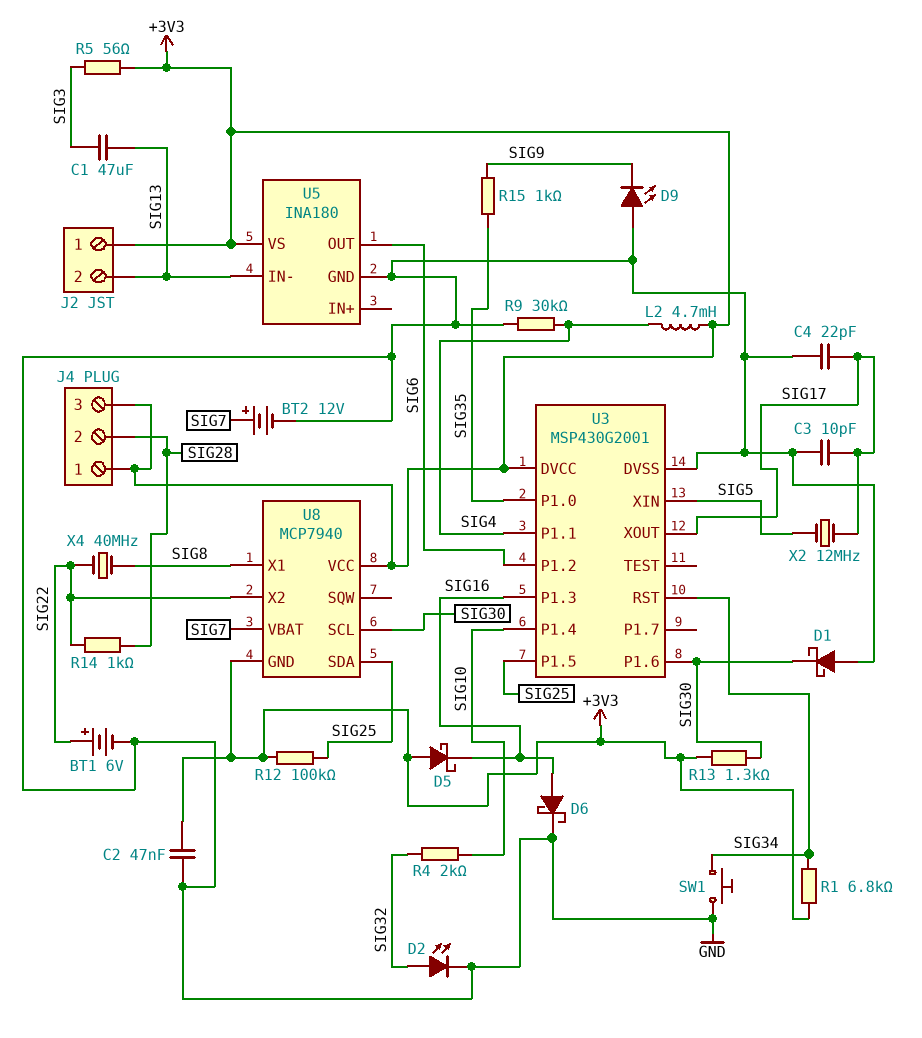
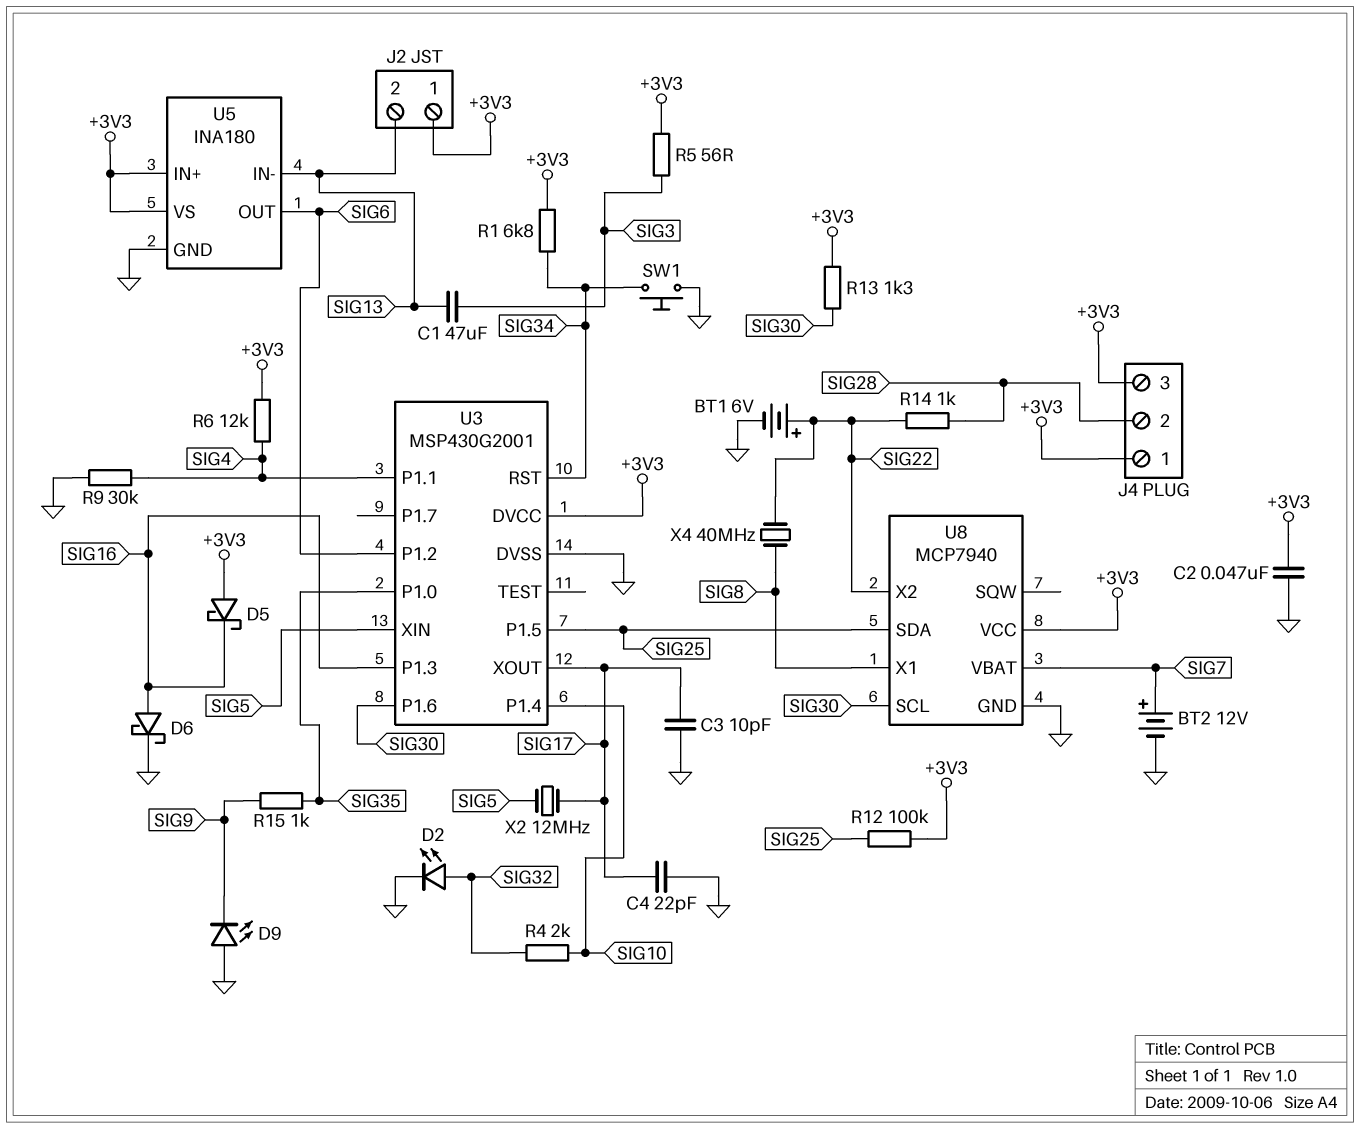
D1: schottky (A GND, K SIG30) -> none
L2: 4.7mH (+3V3, SIG4) -> none
R6: none -> 12k (+3V3, SIG4)
U5 pin IN+: none -> +3V3
U8 pin GND: +3V3 -> GND

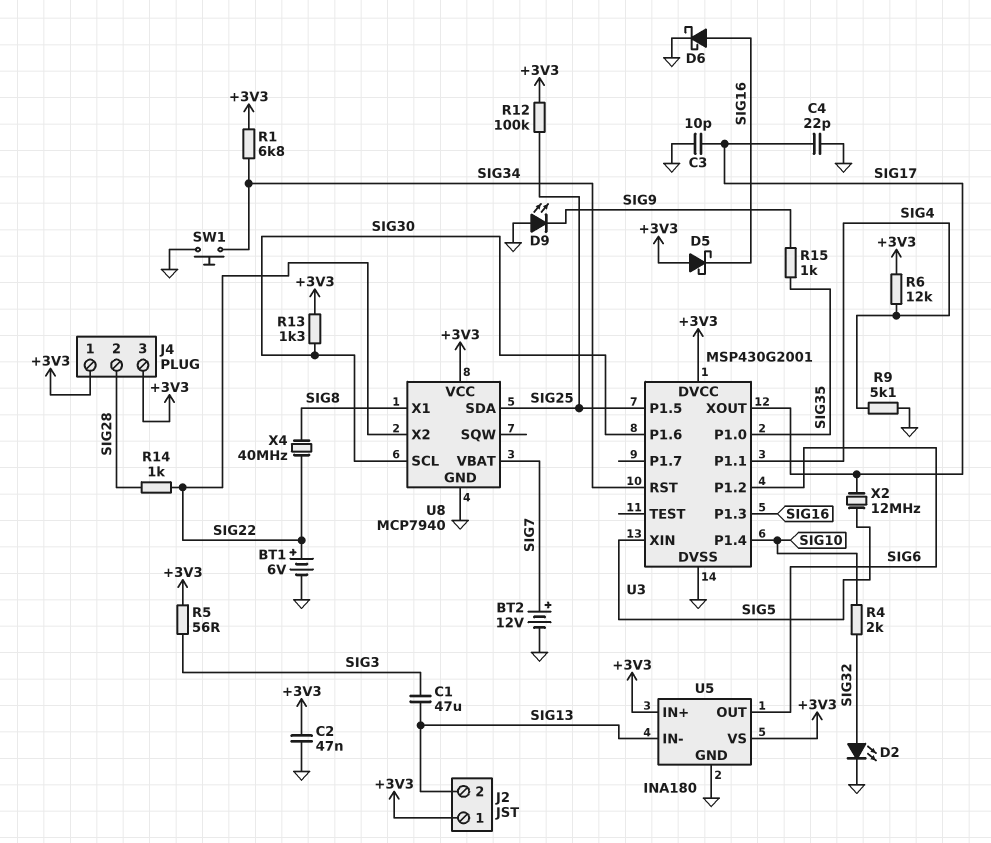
R9: 30k (GND, SIG4) -> 5.1k (GND, SIG4)

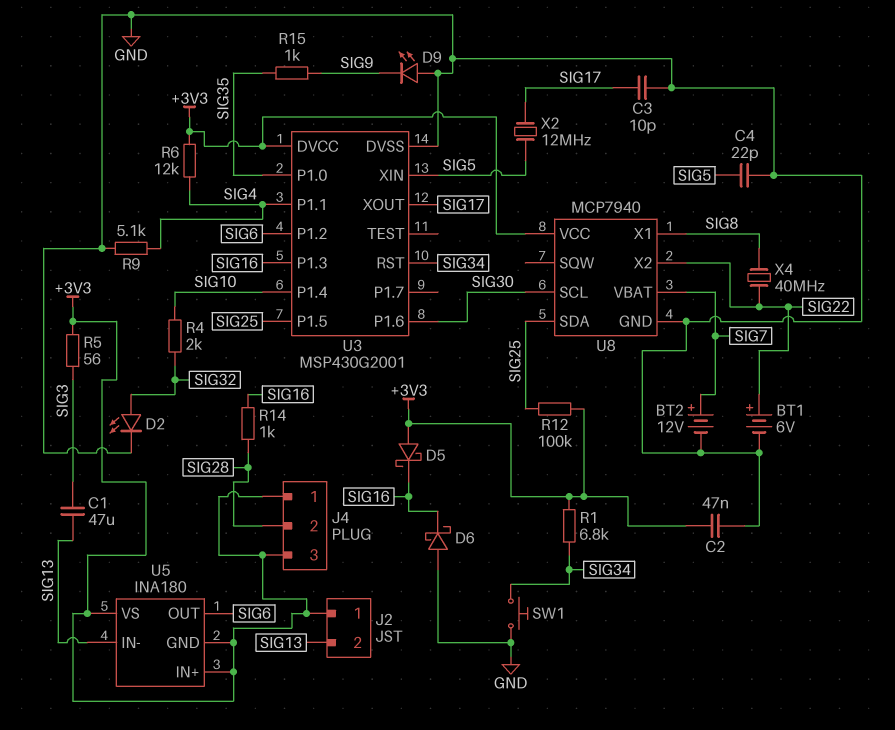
C4: 22pF (GND, SIG17) -> 22pF (GND, SIG5)
D6: schottky (A SIG16, K GND) -> schottky (A GND, K SIG16)
R13: 1.3k (+3V3, SIG30) -> none
R14: 1k (SIG22, SIG28) -> 1k (SIG16, SIG28)
U5 pin GND: GND -> +3V3

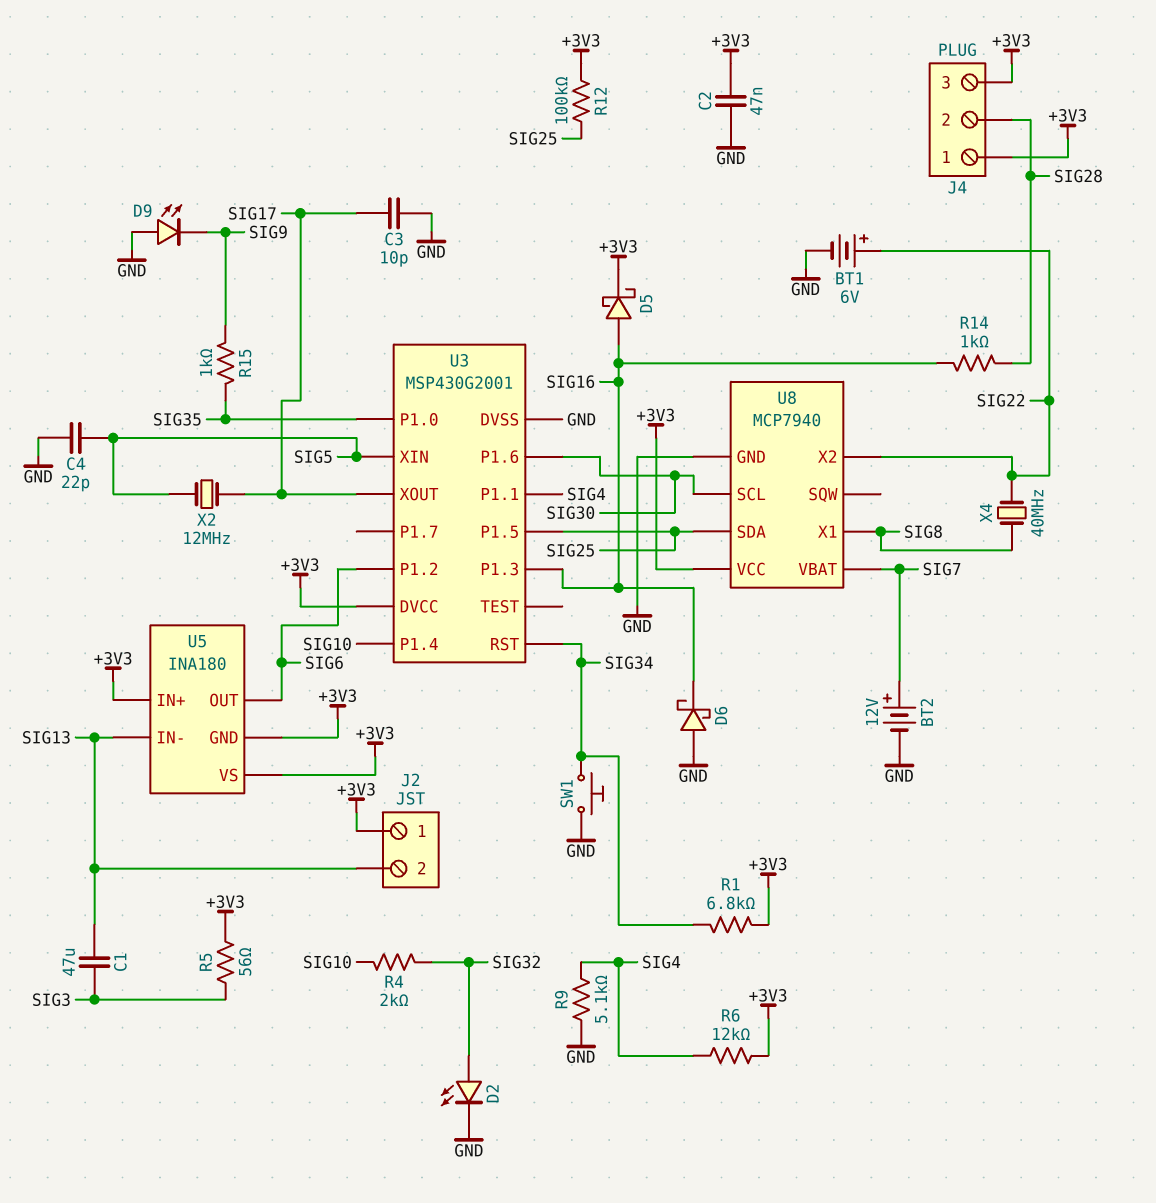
D5: schottky (A +3V3, K SIG16) -> schottky (A SIG16, K +3V3)

